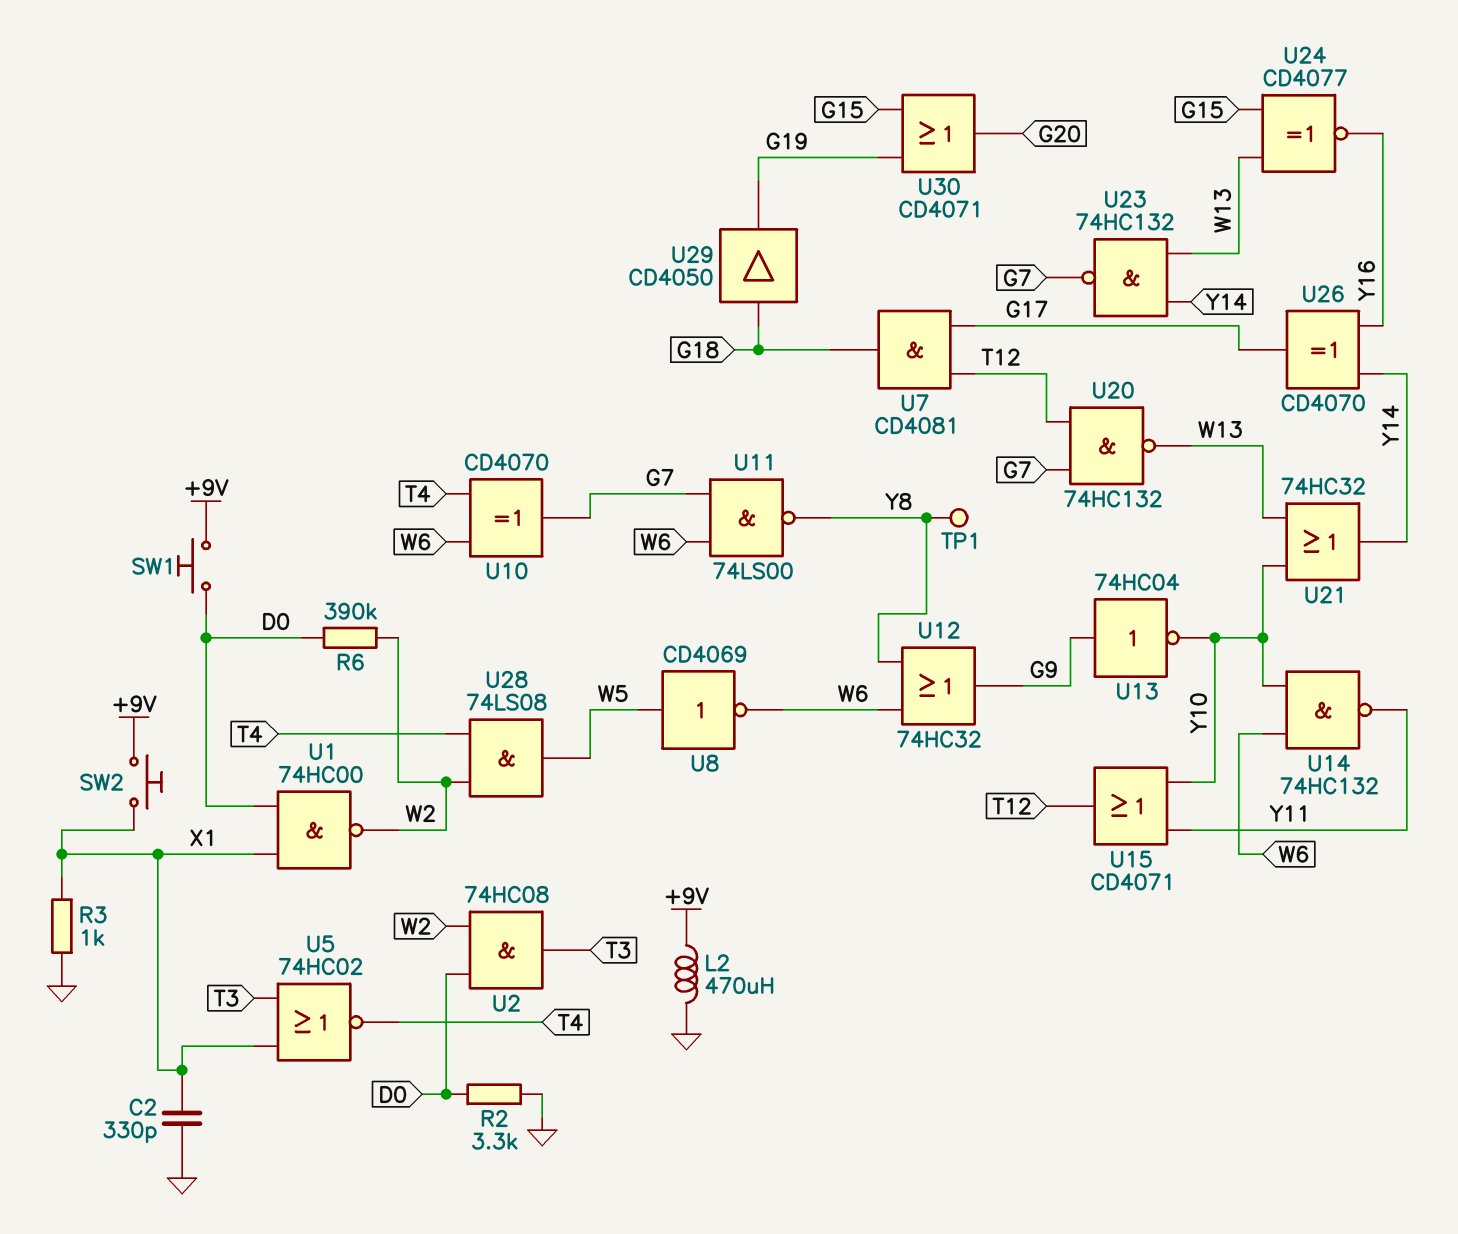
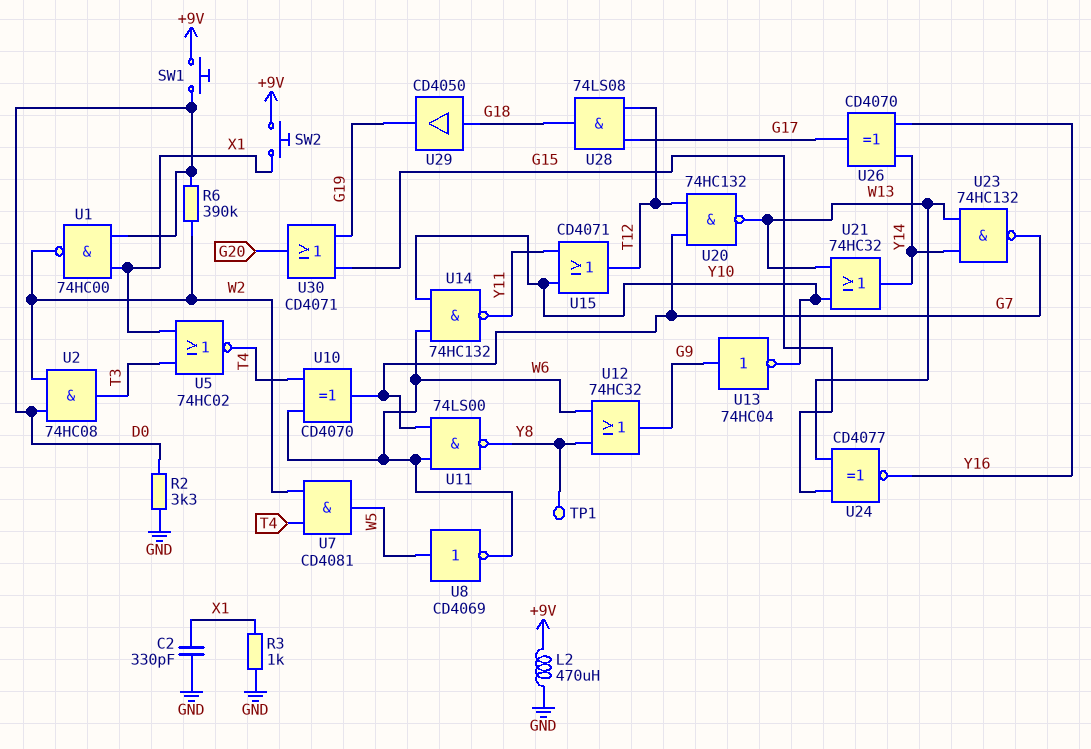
U7: AND CD4081 (in G17, in T12, out G18) -> AND CD4081 (in T4, in W2, out W5)
U28: AND 74LS08 (in T4, in W2, out W5) -> AND 74LS08 (in G17, in T12, out G18)

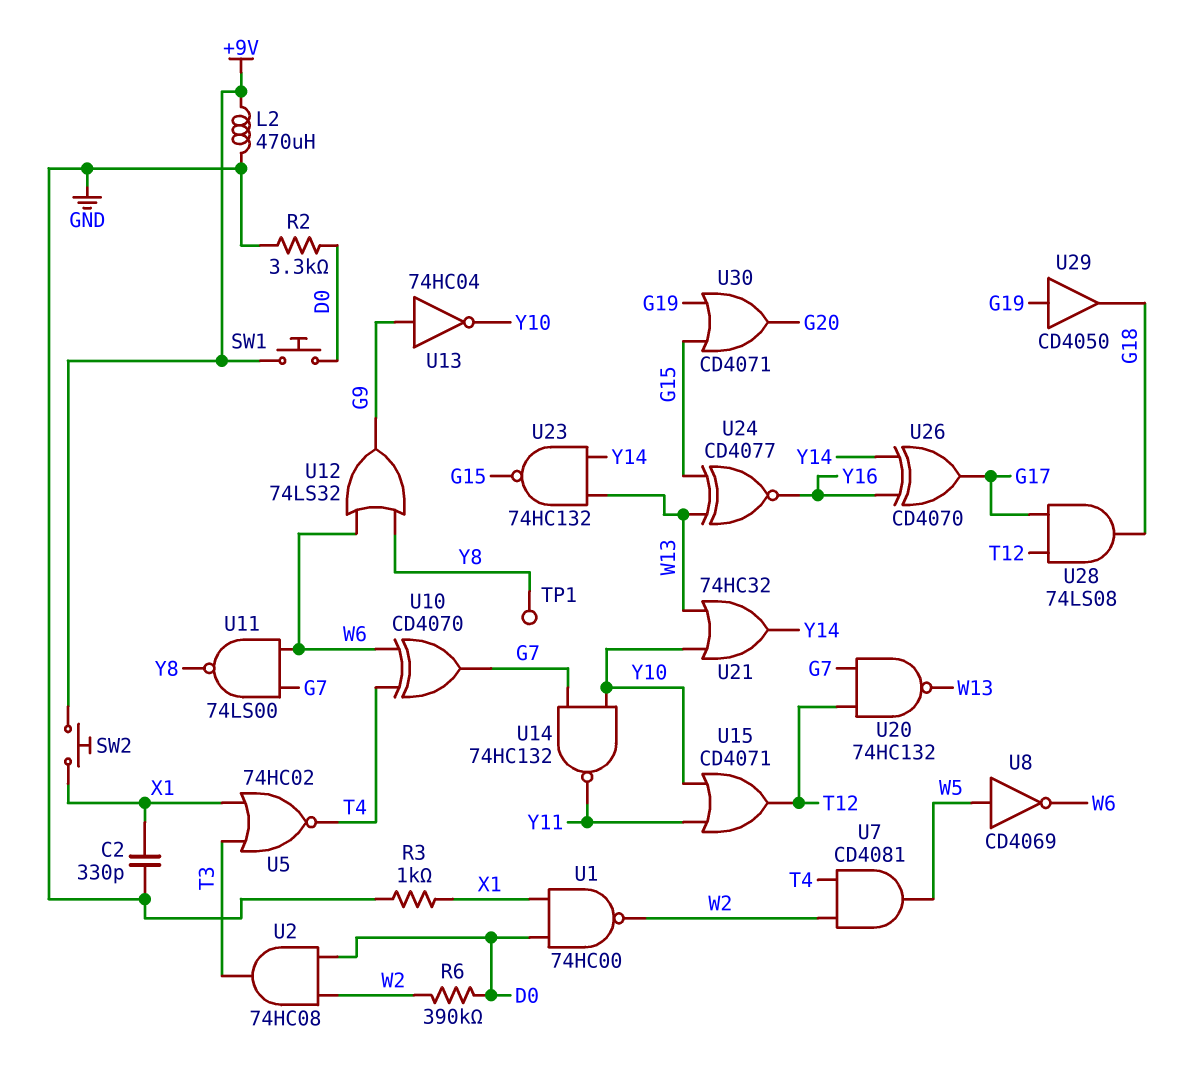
U12: OR 74HC32 (in W6, in Y8, out G9) -> OR 74LS32 (in W6, in Y8, out G9)
U14: NAND 74HC132 (in W6, in Y10, out Y11) -> NAND 74HC132 (in G7, in Y10, out Y11)
U23: NAND 74HC132 (in W13, in Y14, out G7) -> NAND 74HC132 (in W13, in Y14, out G15)
U29: buffer CD4050 (in G18, out G19) -> buffer CD4050 (in G19, out G18)

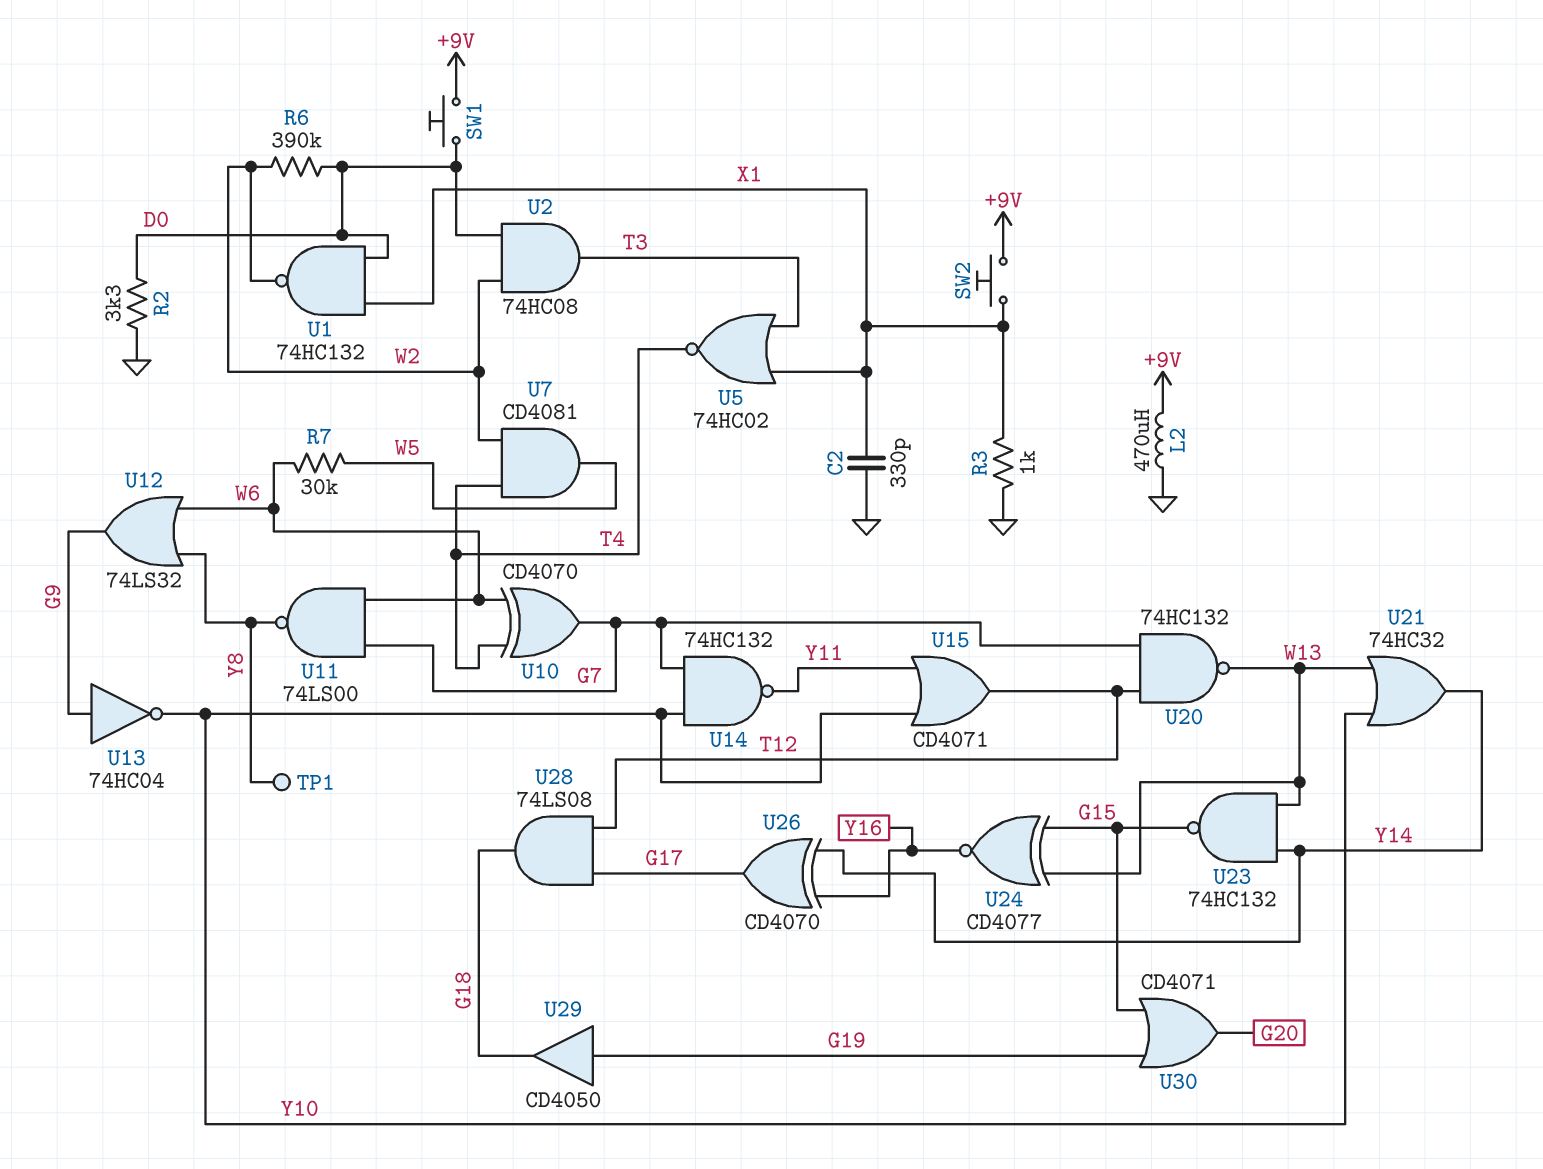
R7: none -> 30k (W5, W6)
U1: NAND 74HC00 (in D0, in X1, out W2) -> NAND 74HC132 (in D0, in X1, out W2)
U8: NOT CD4069 (in W5, out W6) -> none

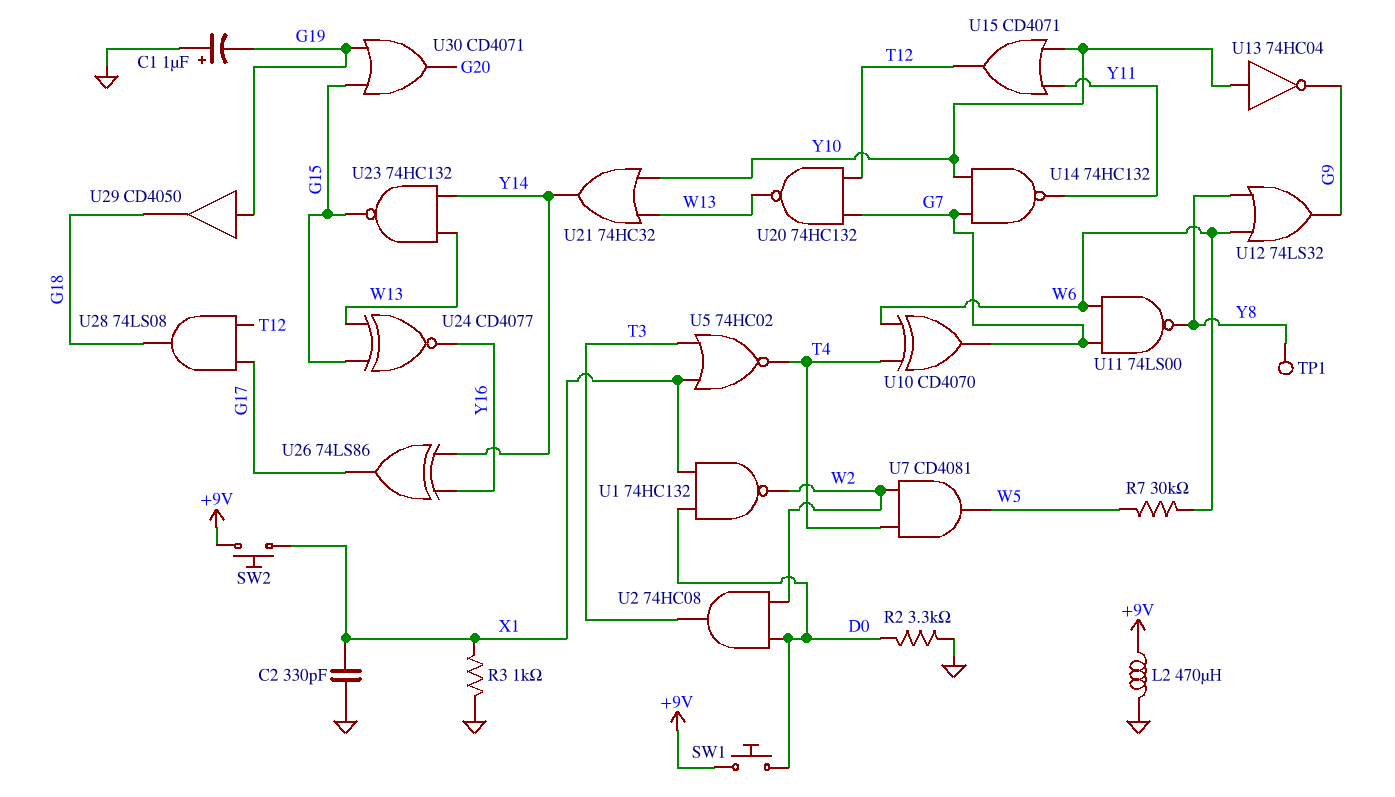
C1: none -> 1uF (plus GND, minus G19)
R6: 390k (D0, W2) -> none
U13: NOT 74HC04 (in G9, out Y10) -> NOT 74HC04 (in Y10, out G9)
U26: XOR CD4070 (in Y14, in Y16, out G17) -> XOR 74LS86 (in Y14, in Y16, out G17)

